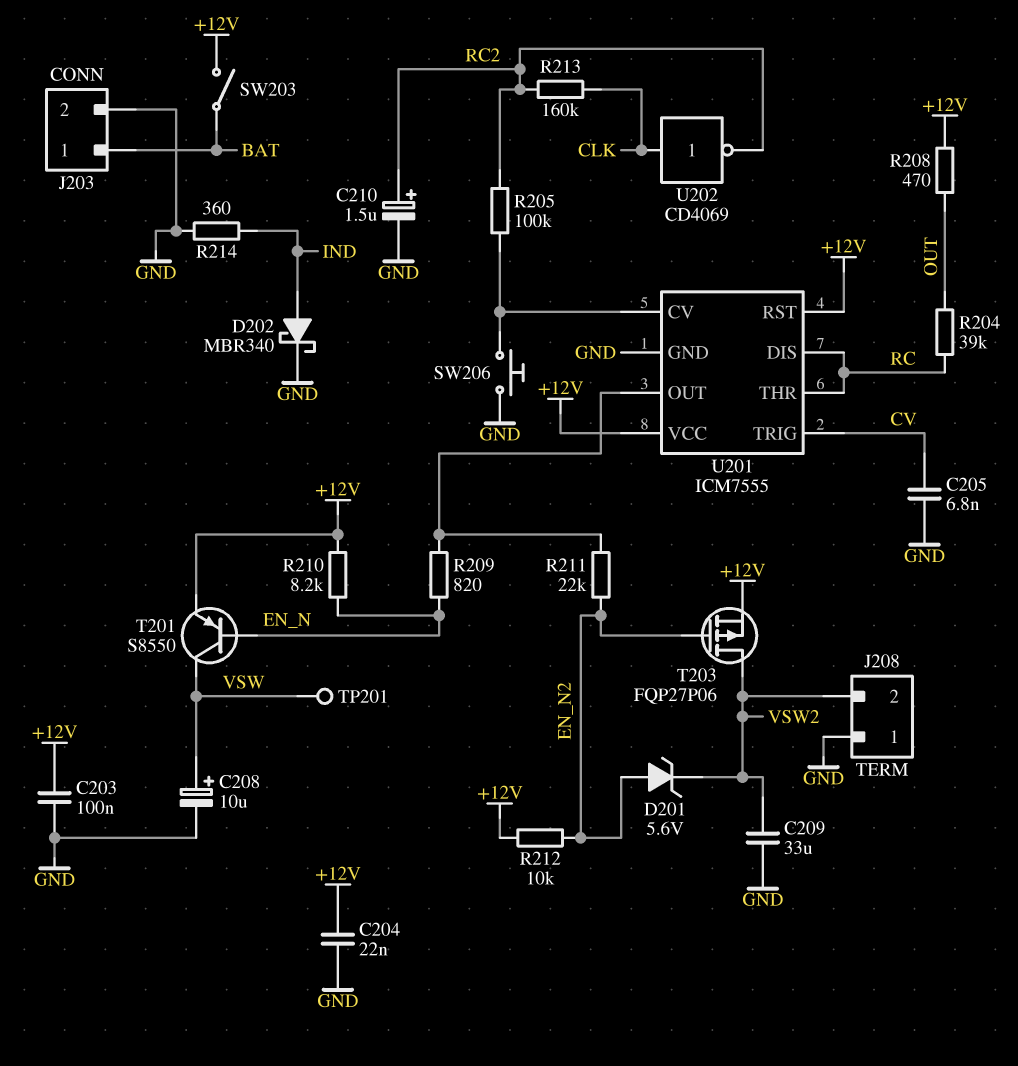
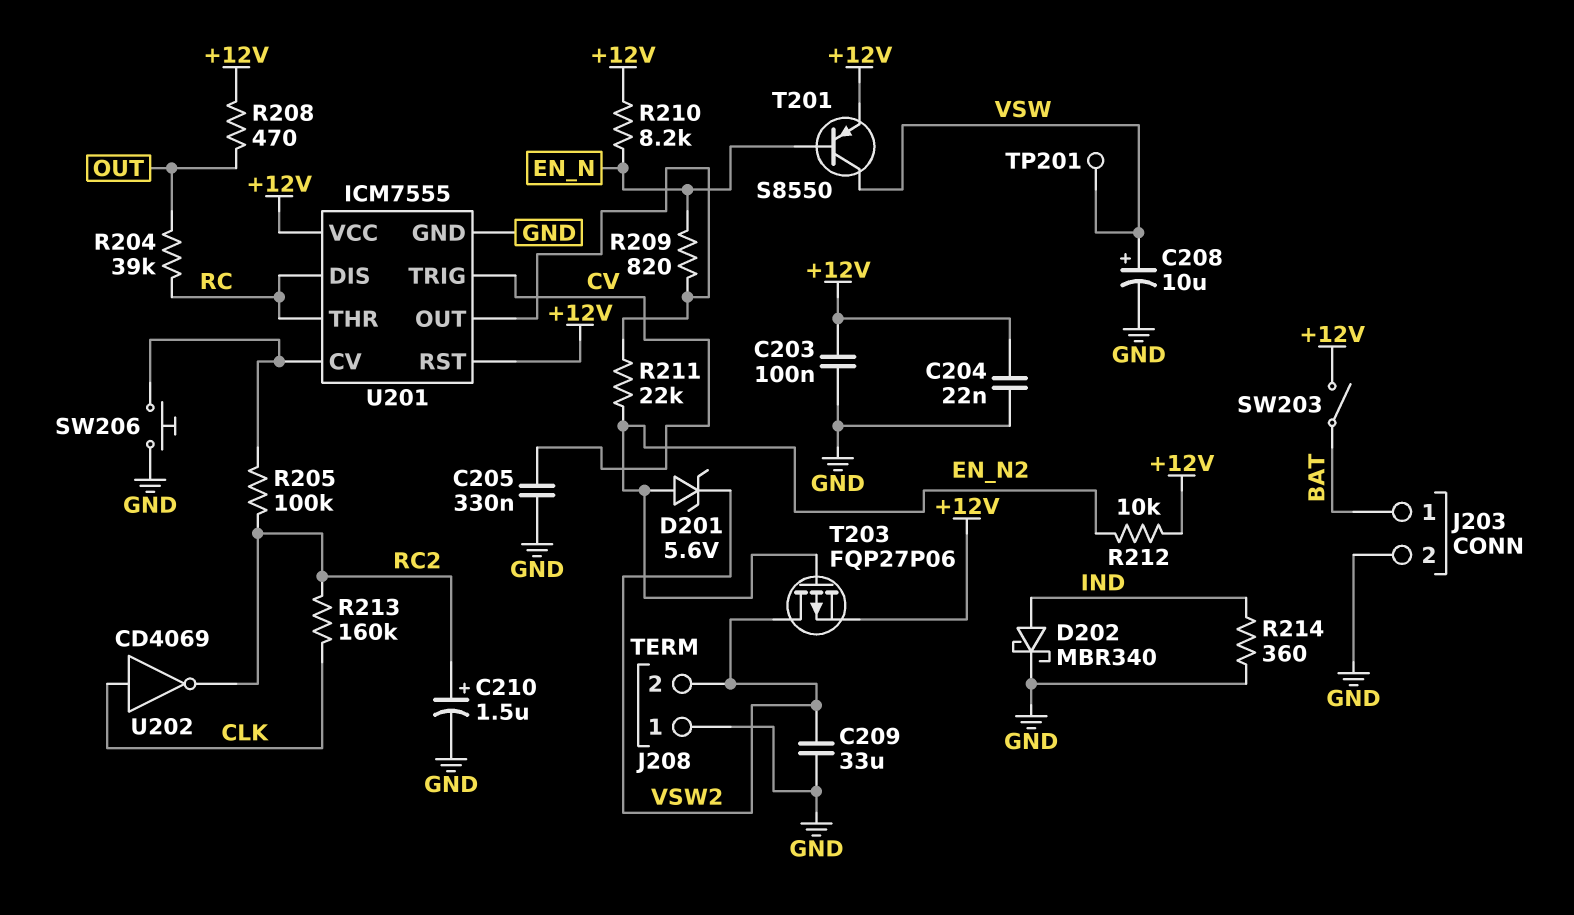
C205: 6.8nF (CV, GND) -> 330nF (CV, GND)

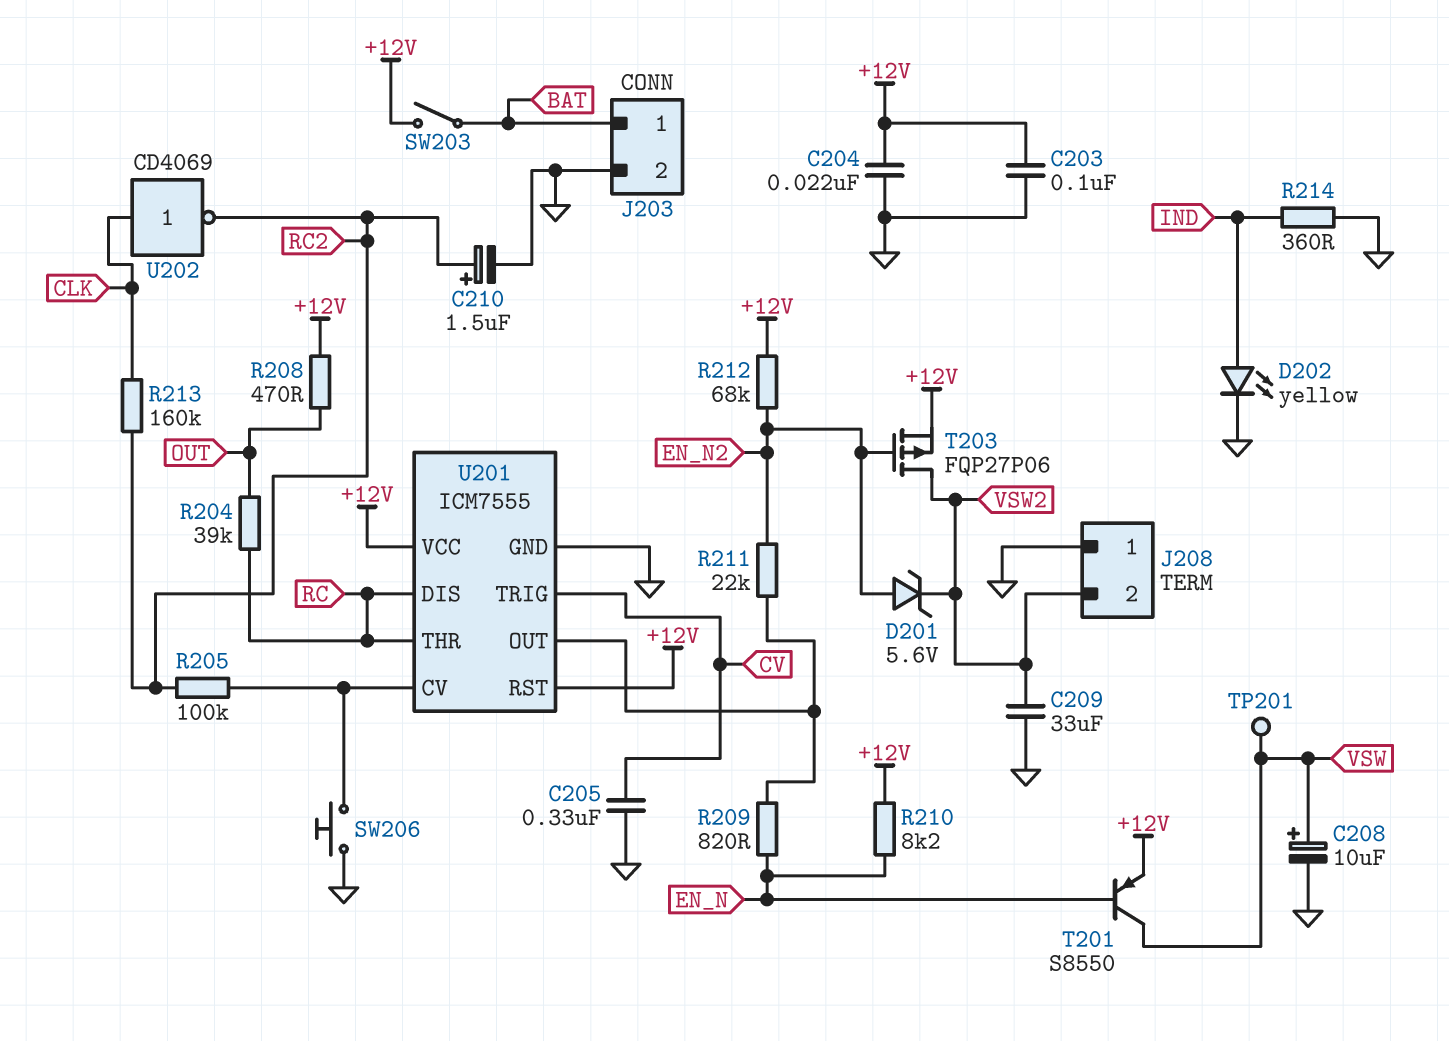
D202: schottky MBR340 (A IND, K GND) -> LED yellow (A IND, K GND)
R212: 10k (+12V, EN_N2) -> 68k (+12V, EN_N2)

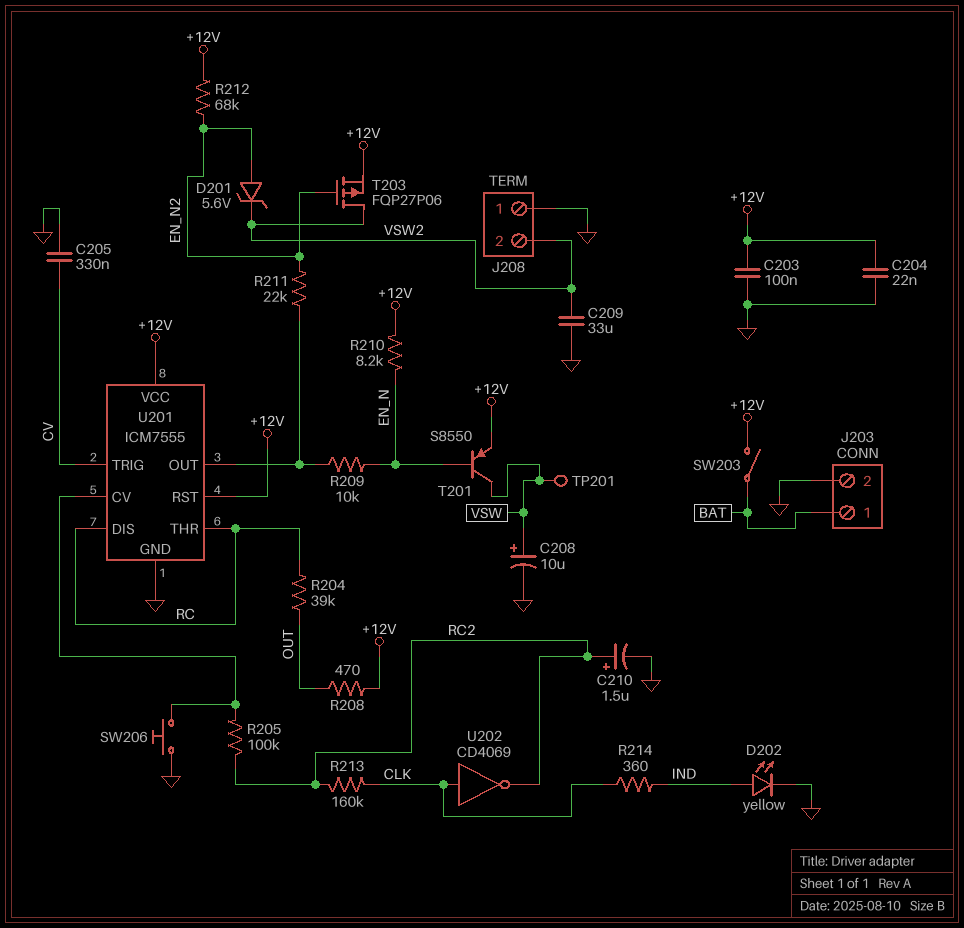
R209: 820 (EN_N, U201/OUT) -> 10k (EN_N, U201/OUT)
R214: 360 (GND, IND) -> 360 (CLK, IND)

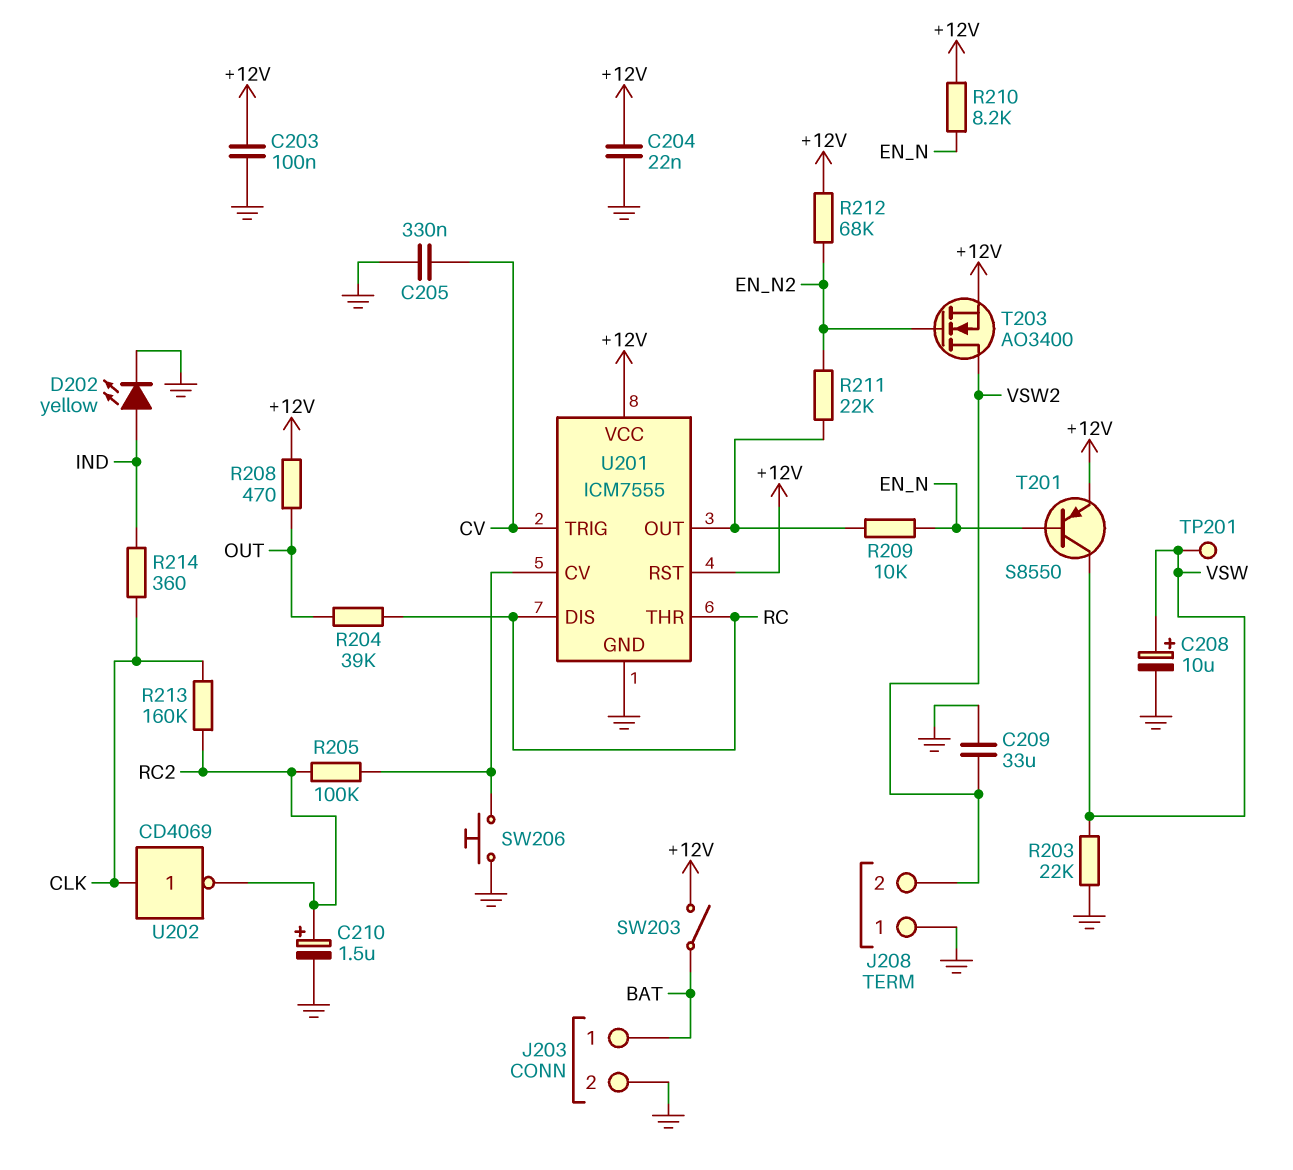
D201: zener 5.6V (A EN_N2, K VSW2) -> none
R203: none -> 22k (GND, VSW)
T203: PMOS FQP27P06 (G EN_N2, D VSW2, S +12V) -> NMOS AO3400 (G EN_N2, D VSW2, S +12V)

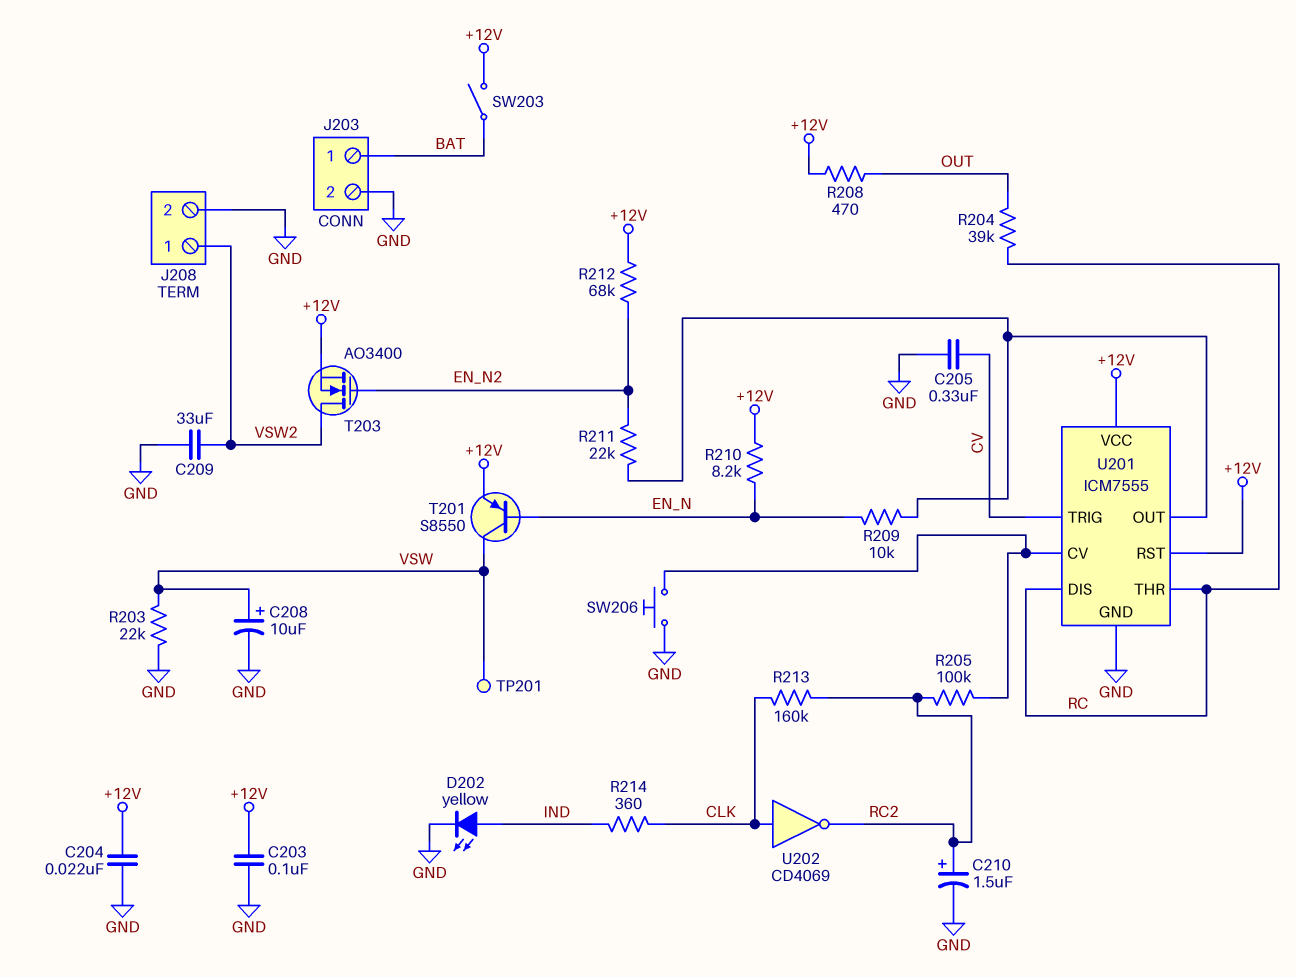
J208 pin 1: GND -> VSW2
J208 pin 2: VSW2 -> GND

